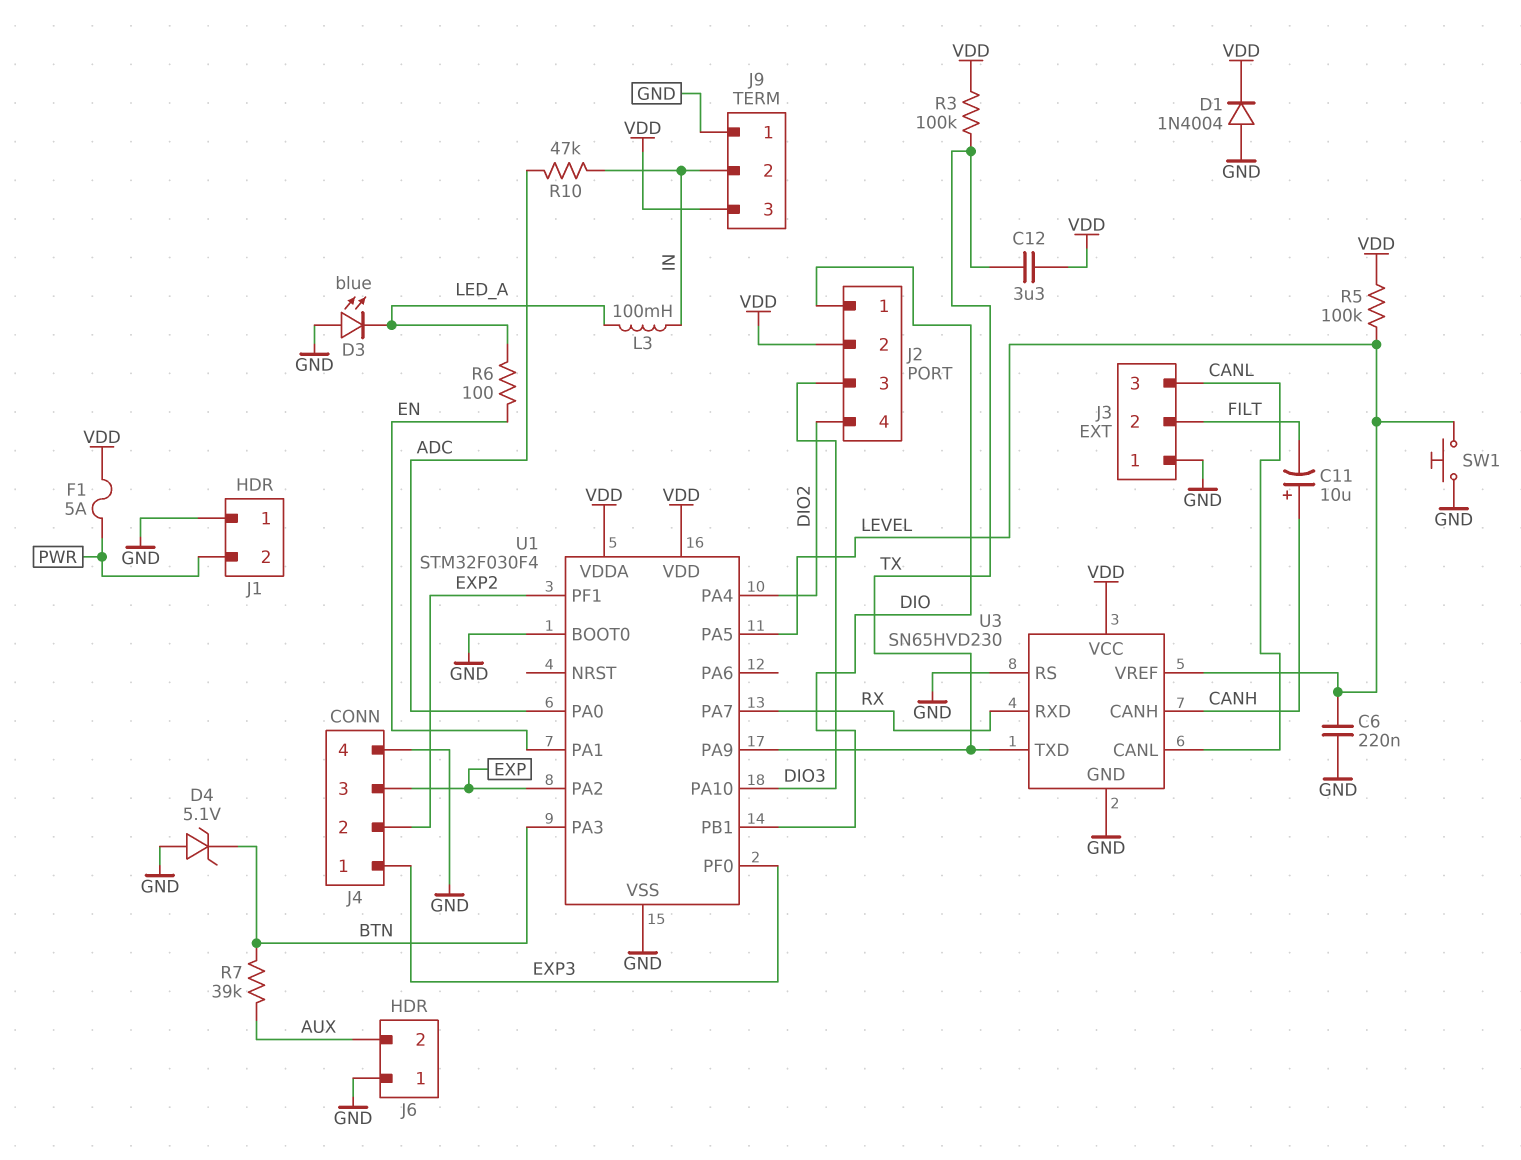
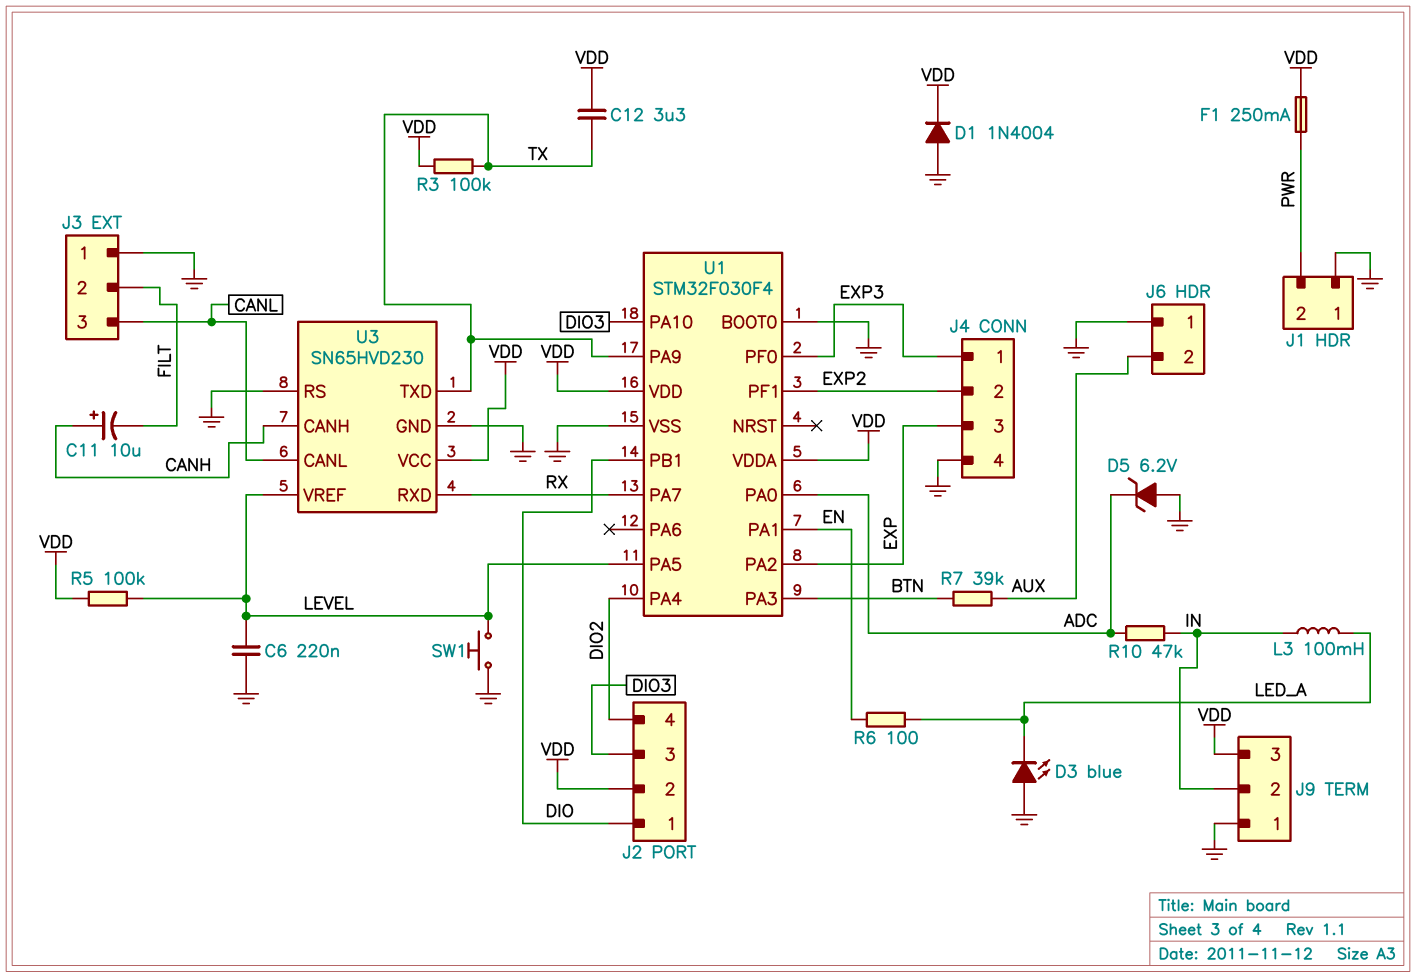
D4: zener 5.1V (A GND, K BTN) -> none
D5: none -> zener 6.2V (A GND, K ADC)
F1: 5A (PWR, VDD) -> 250mA (PWR, VDD)

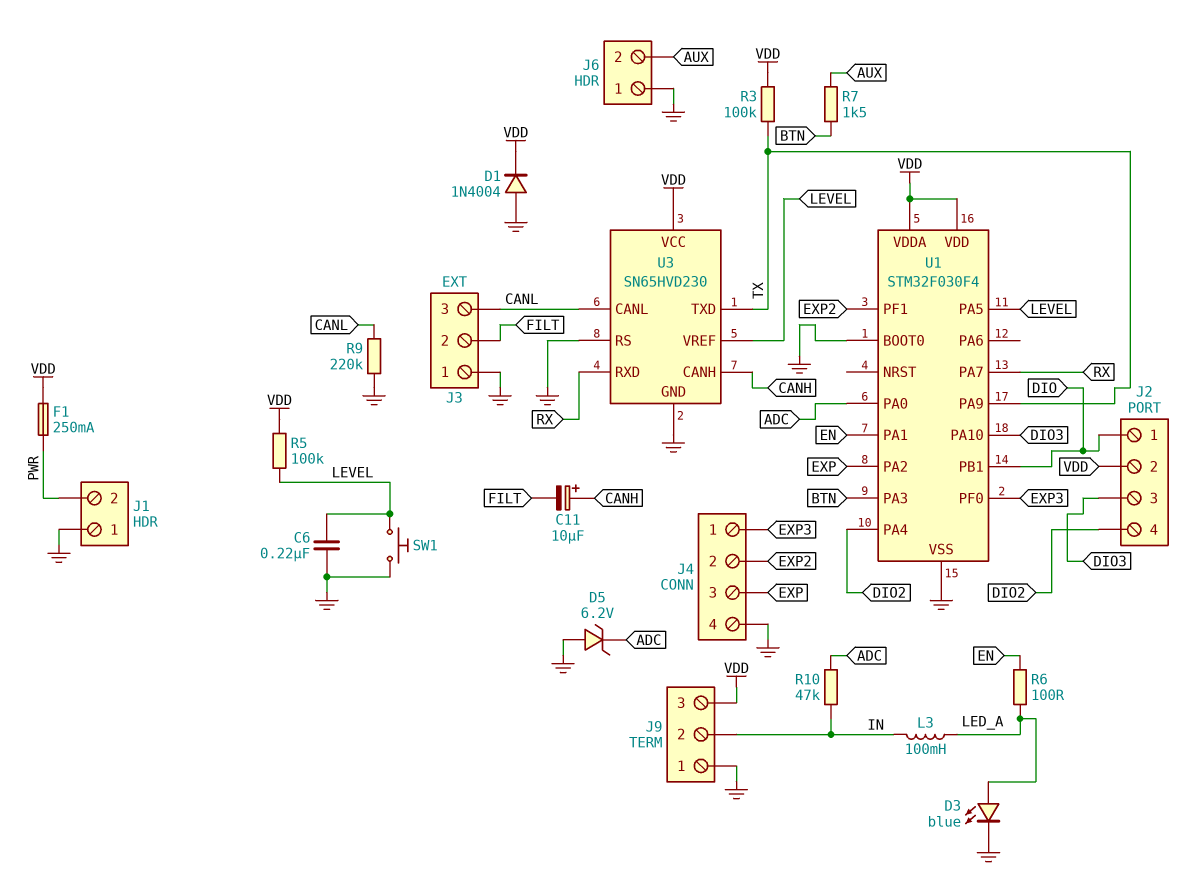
C12: 3.3uF (TX, VDD) -> none
D3: LED blue (A GND, K LED_A) -> LED blue (A LED_A, K GND)
R7: 39k (AUX, BTN) -> 1.5k (AUX, BTN)
R9: none -> 220k (CANL, GND)

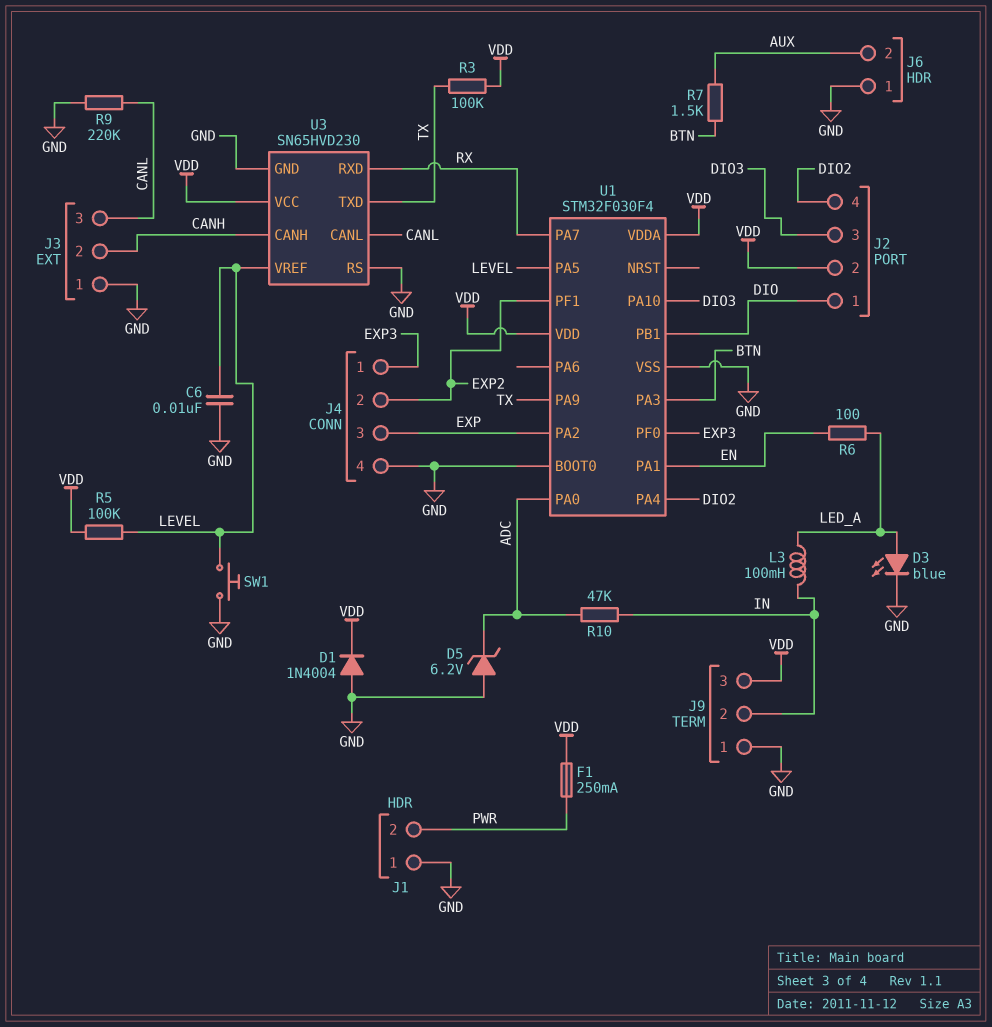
C6: 220nF (GND, LEVEL) -> 10nF (GND, LEVEL)
C11: 10uF (plus CANH, minus FILT) -> none
J3 pin 2: FILT -> CANH

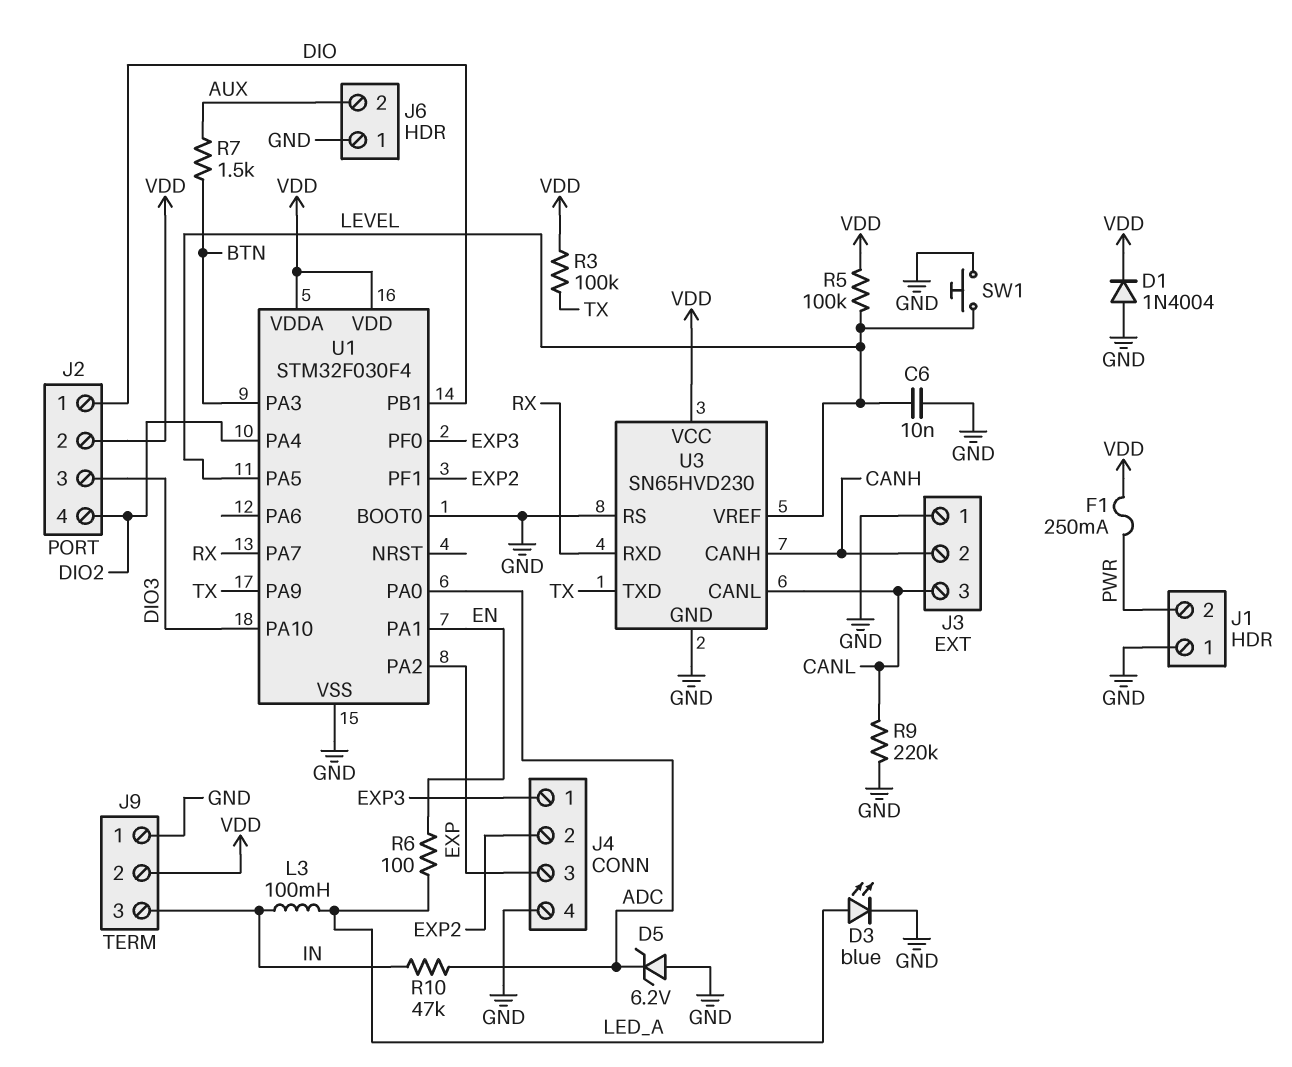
J9 pin 2: IN -> VDD
J9 pin 3: VDD -> IN

